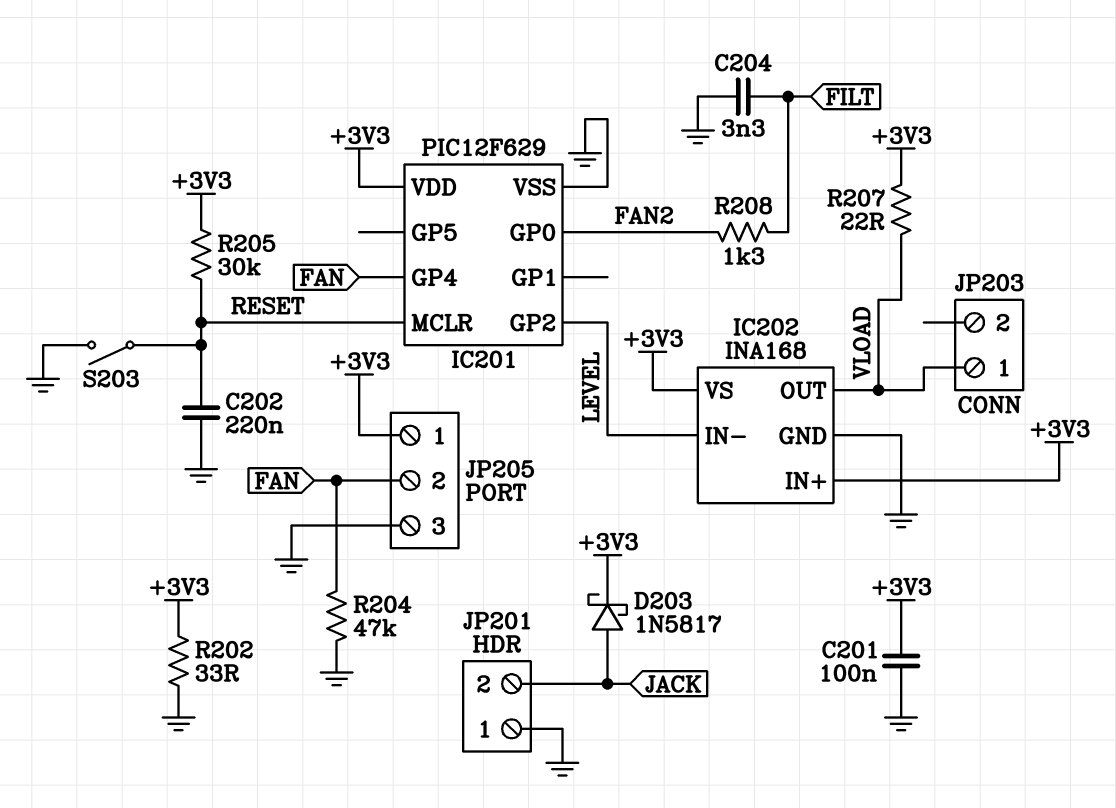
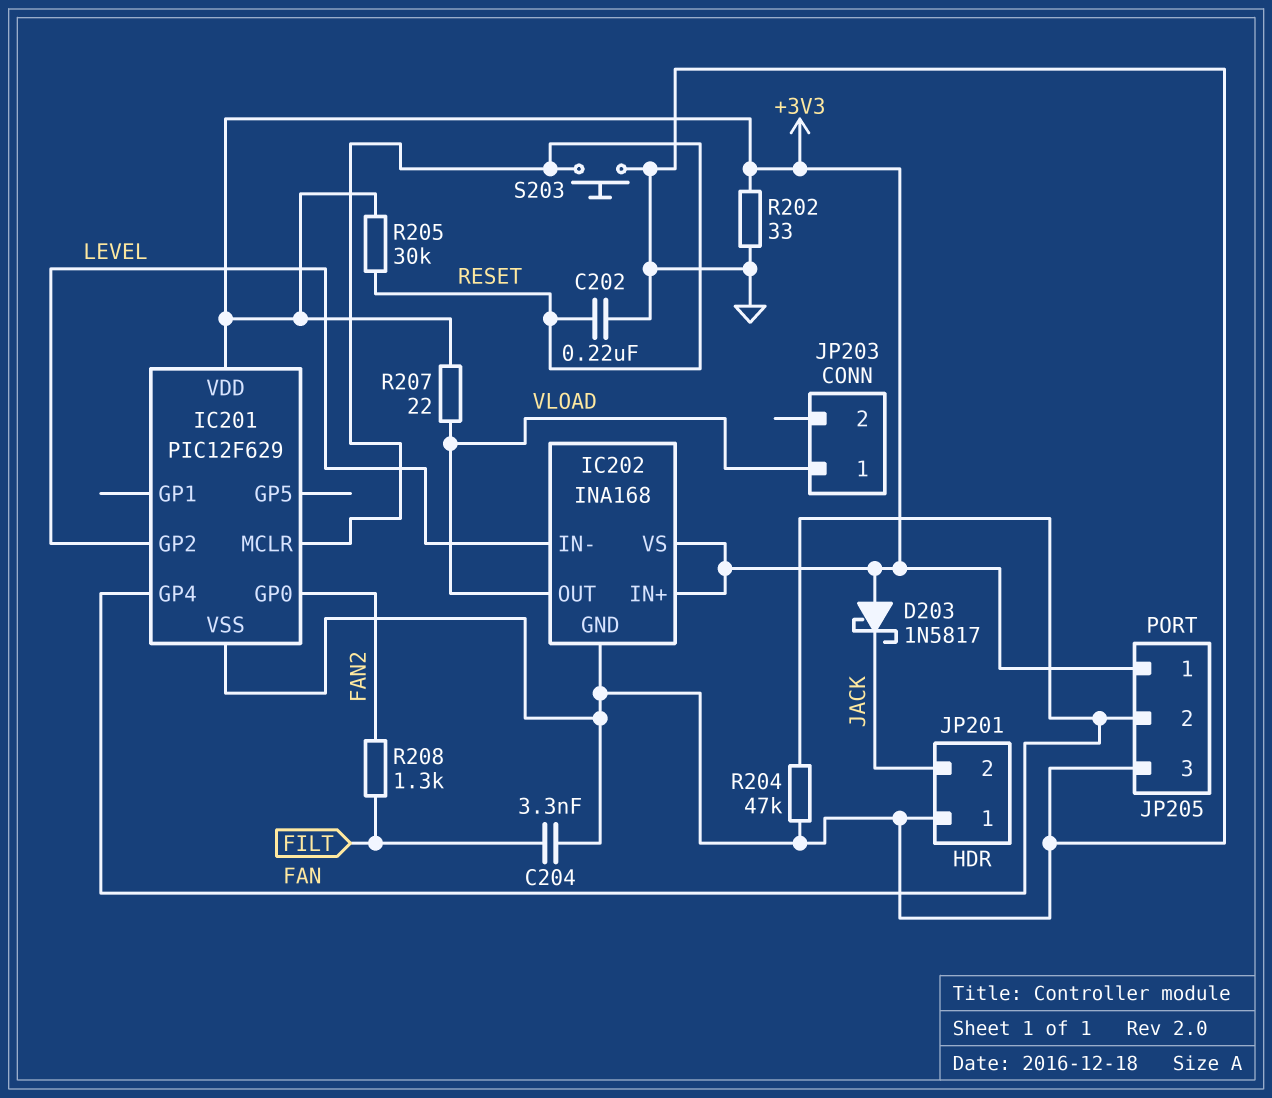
C201: 100nF (+3V3, GND) -> none
D203: schottky 1N5817 (A JACK, K +3V3) -> schottky 1N5817 (A +3V3, K JACK)
S203: switch (GND, RESET) -> button (GND, RESET)

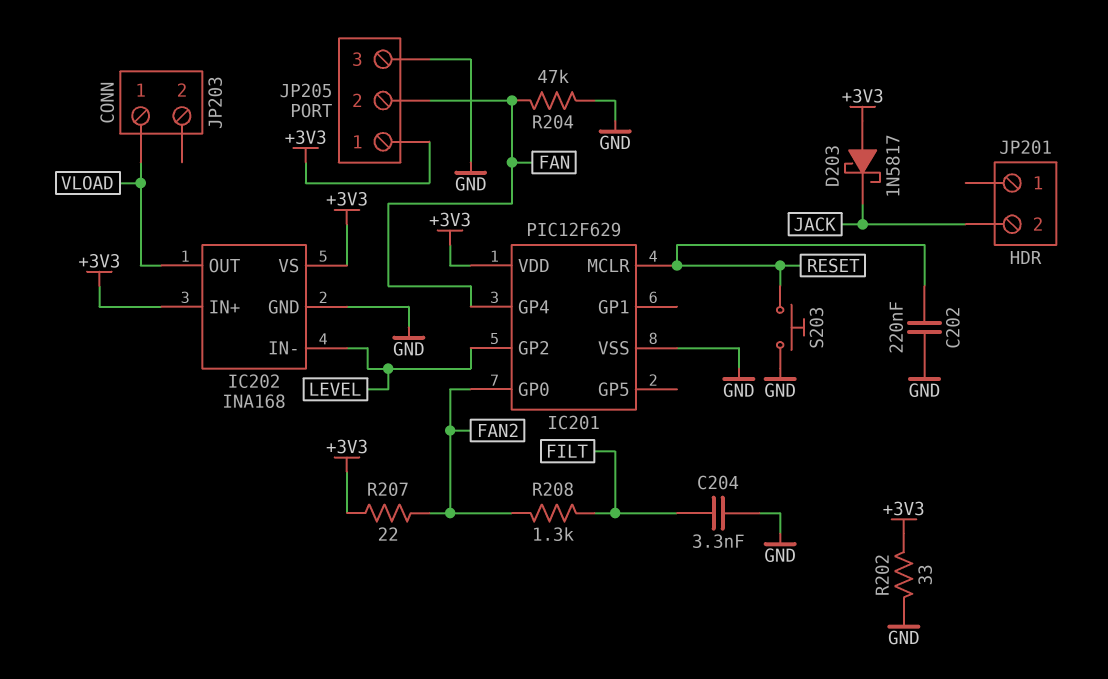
JP201 pin 1: GND -> none
R205: 30k (+3V3, RESET) -> none
R207: 22 (+3V3, VLOAD) -> 22 (+3V3, FAN2)

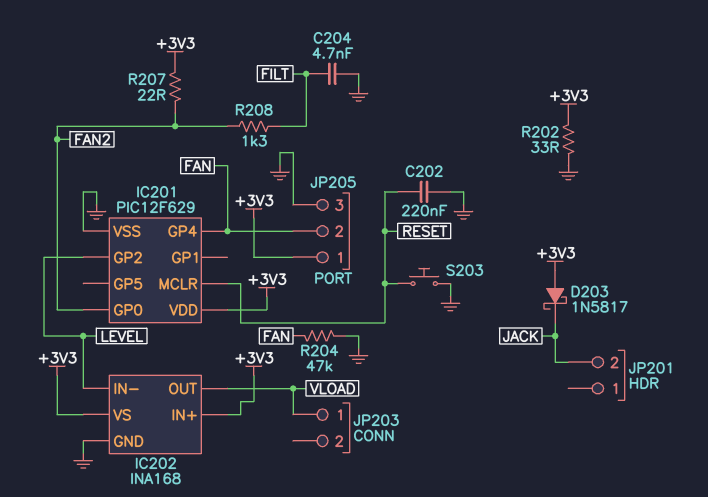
C204: 3.3nF (FILT, GND) -> 4.7nF (FILT, GND)

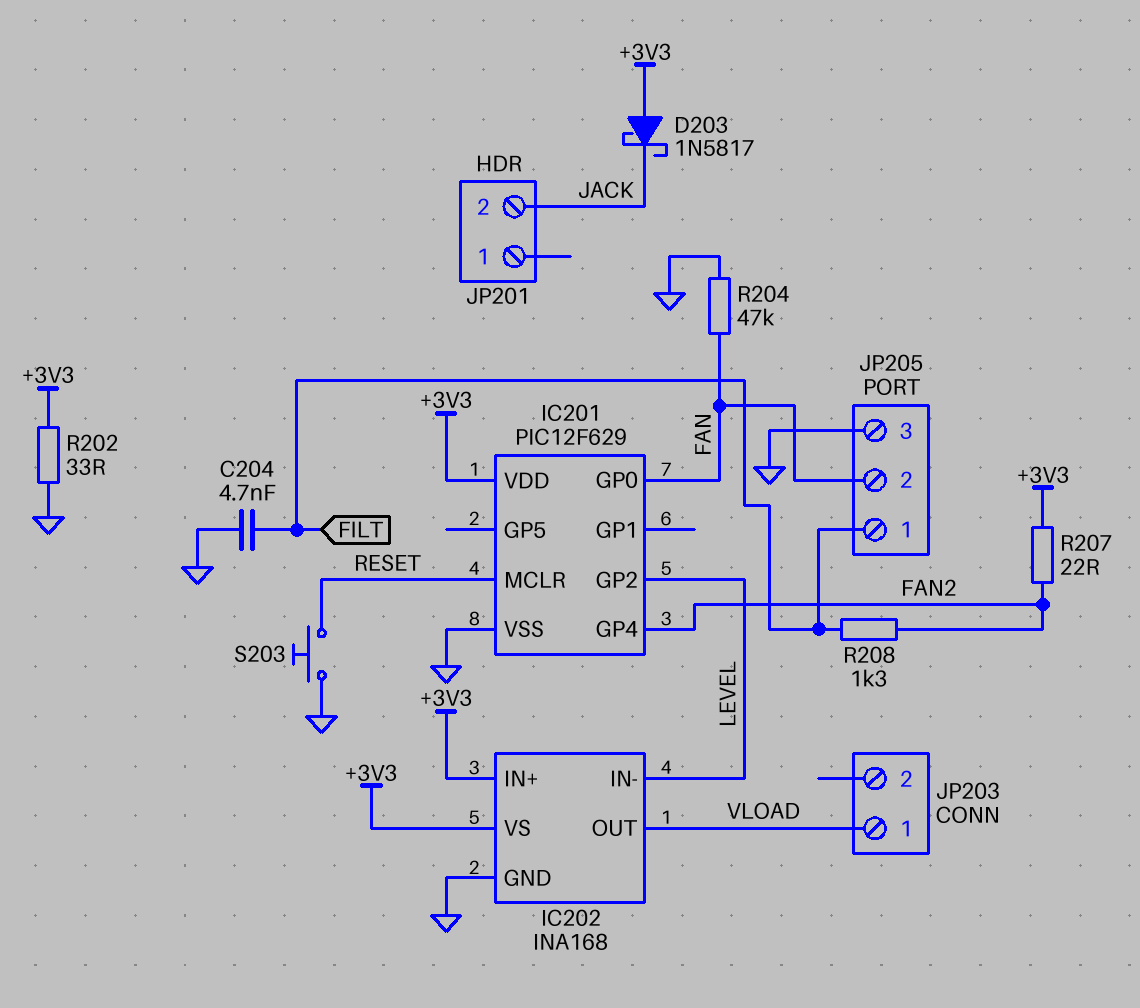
C202: 220nF (GND, RESET) -> none
IC201 pin GP0: FAN2 -> FAN
IC201 pin GP4: FAN -> FAN2
JP205 pin 1: +3V3 -> FILT

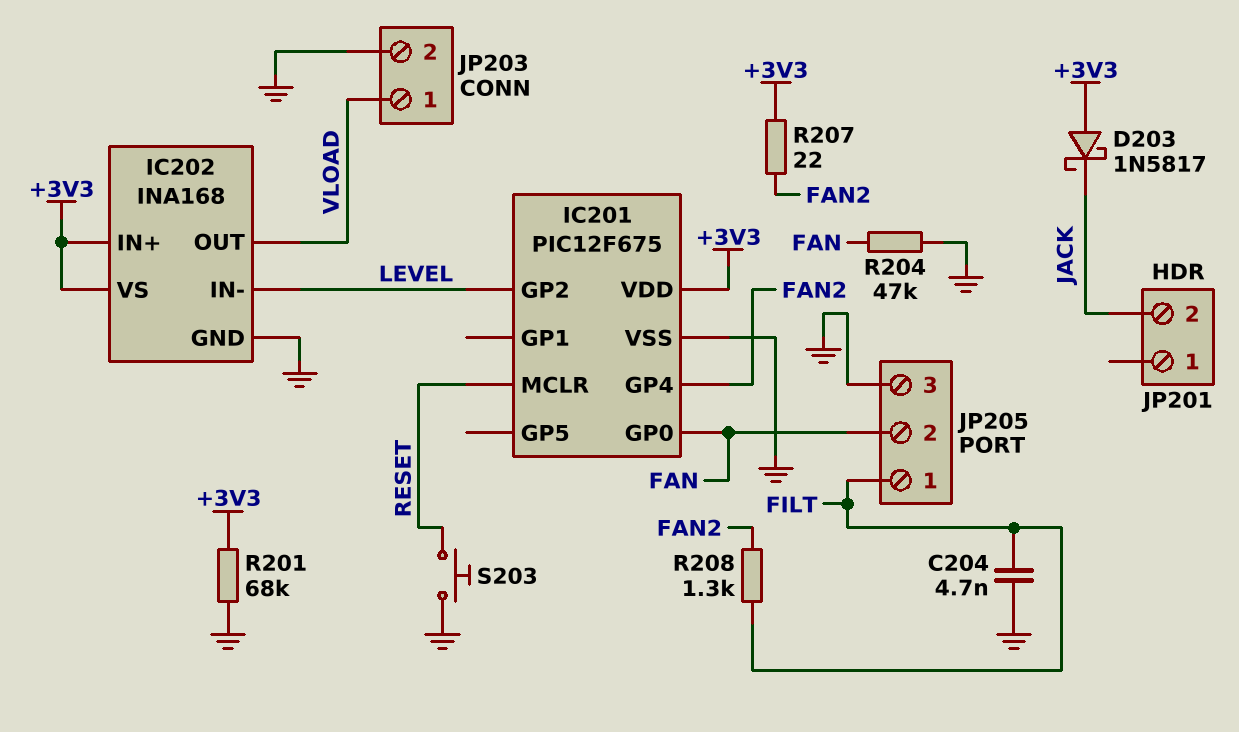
IC201: PIC12F629 -> PIC12F675
JP203 pin 2: none -> GND
R201: none -> 68k (+3V3, GND)
R202: 33 (+3V3, GND) -> none

